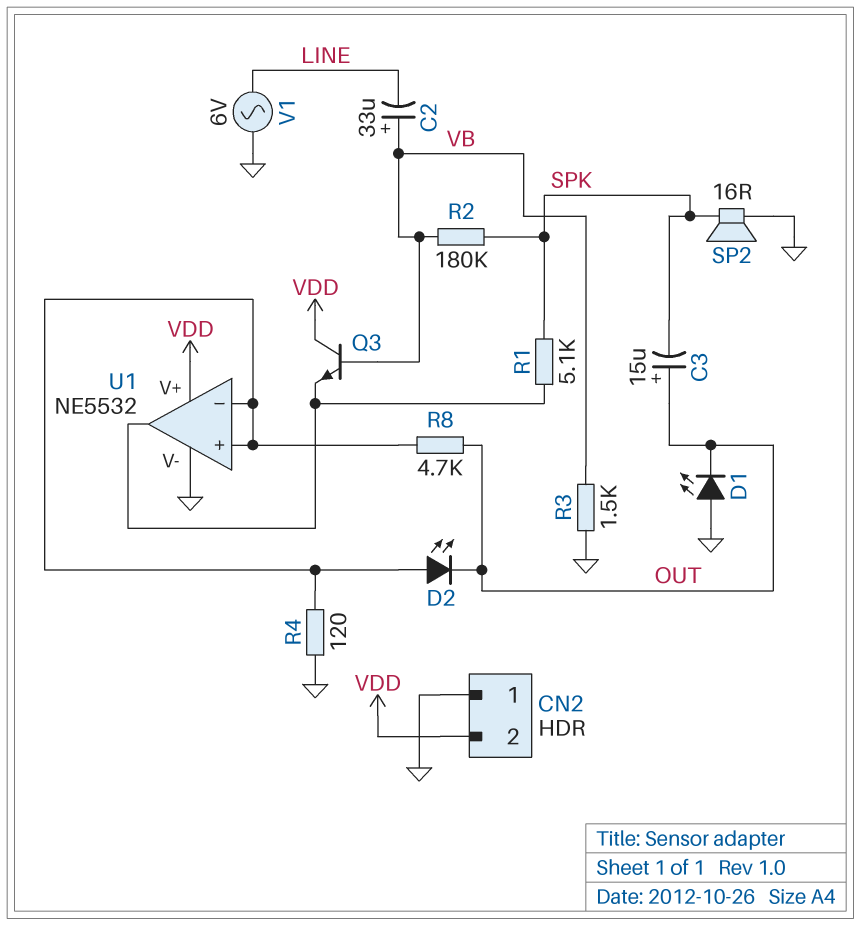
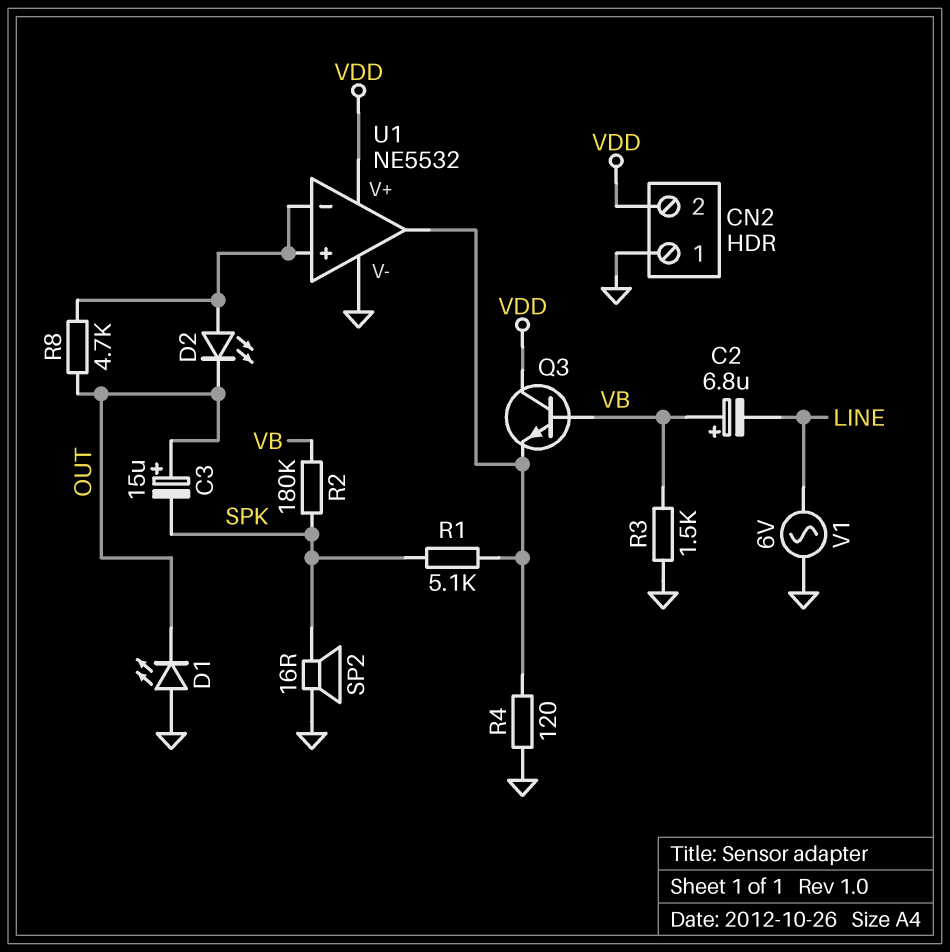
C2: 33uF (plus VB, minus LINE) -> 6.8uF (plus VB, minus LINE)
R4: 120 (GND, U1/in+) -> 120 (GND, U1/out)

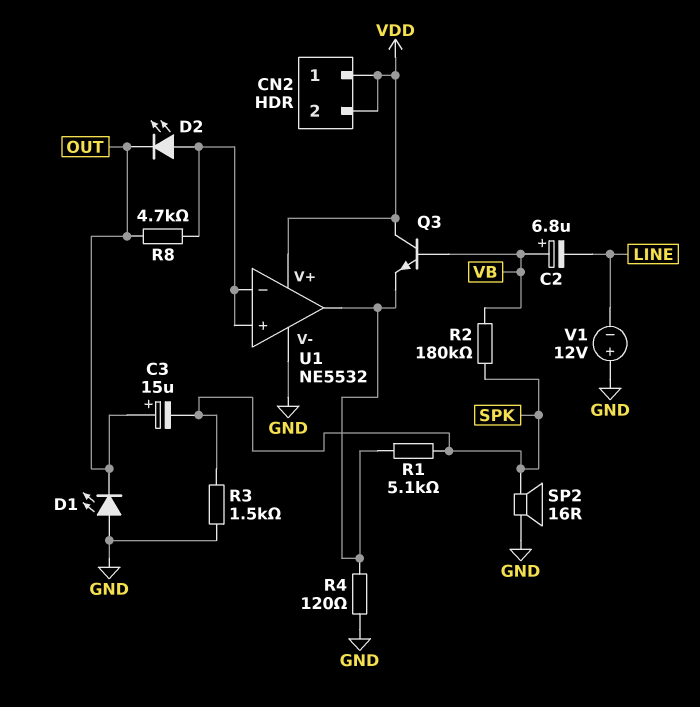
CN2 pin 1: GND -> VDD
R3: 1.5k (GND, VB) -> 1.5k (GND, SPK)
V1: AC 6V (GND, LINE) -> 12V (plus GND, minus LINE)

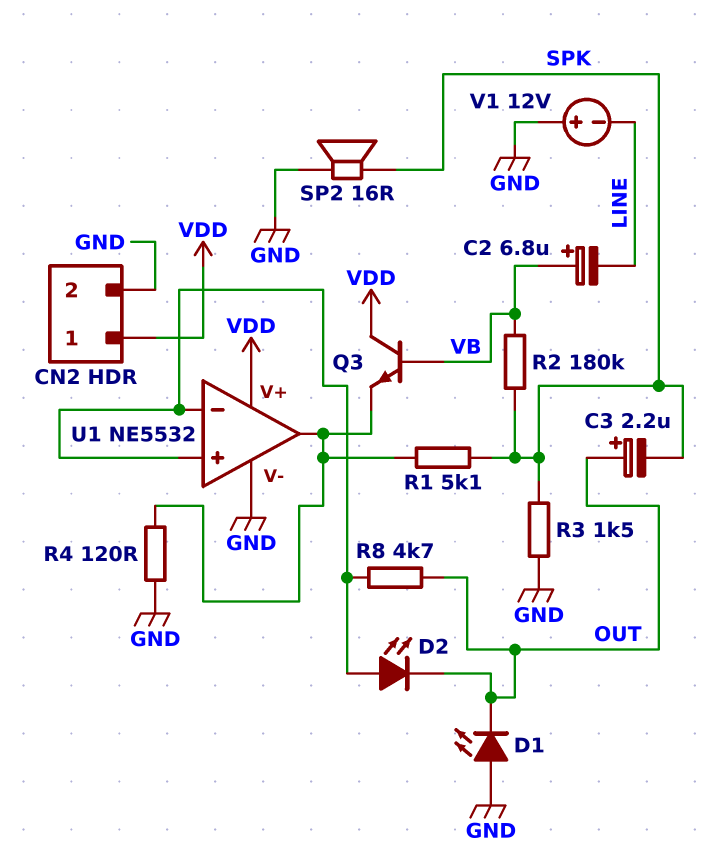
C3: 15uF (plus OUT, minus SPK) -> 2.2uF (plus OUT, minus SPK)
CN2 pin 2: VDD -> GND

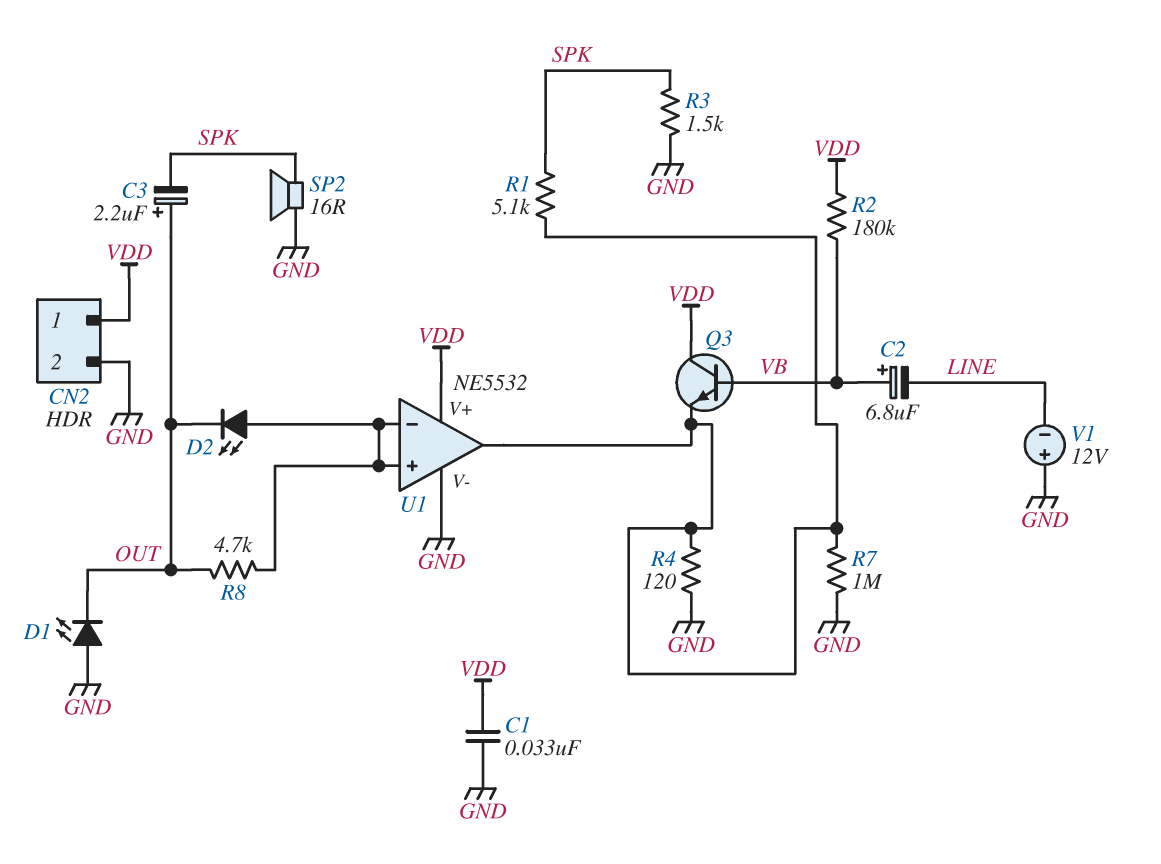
C1: none -> 33nF (GND, VDD)
R2: 180k (SPK, VB) -> 180k (VB, VDD)
R7: none -> 1M (GND, U1/out)

